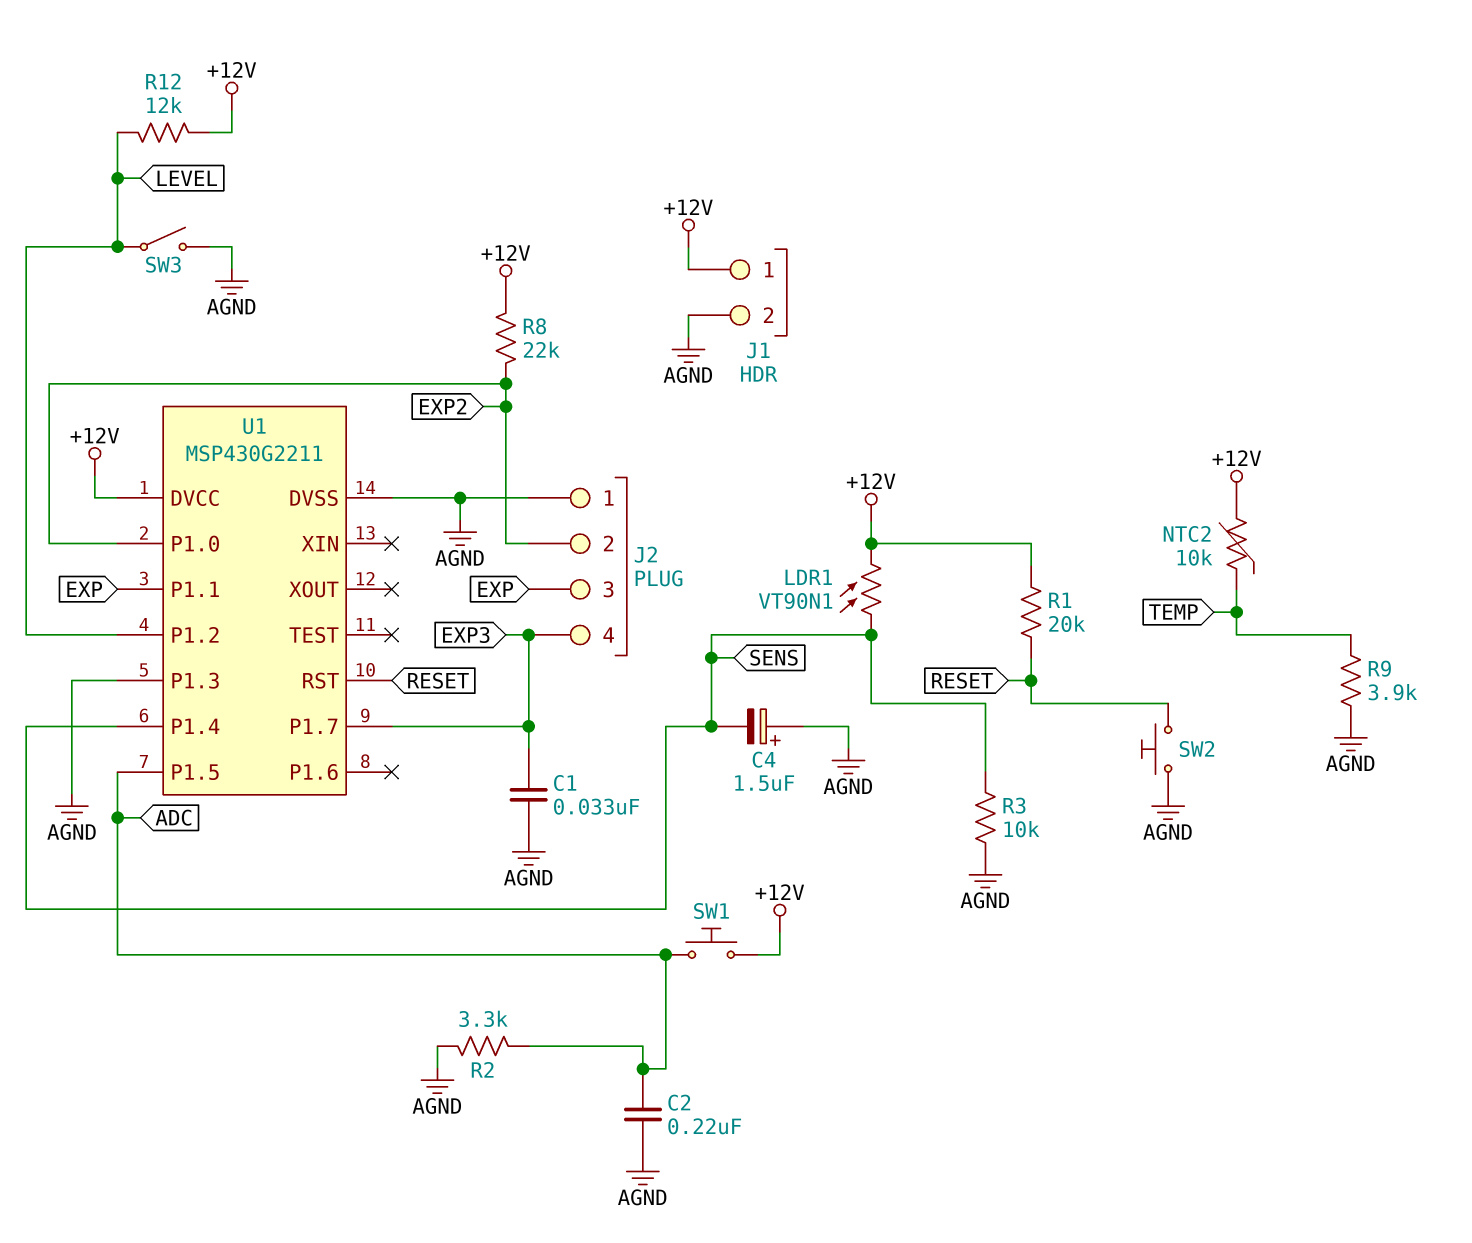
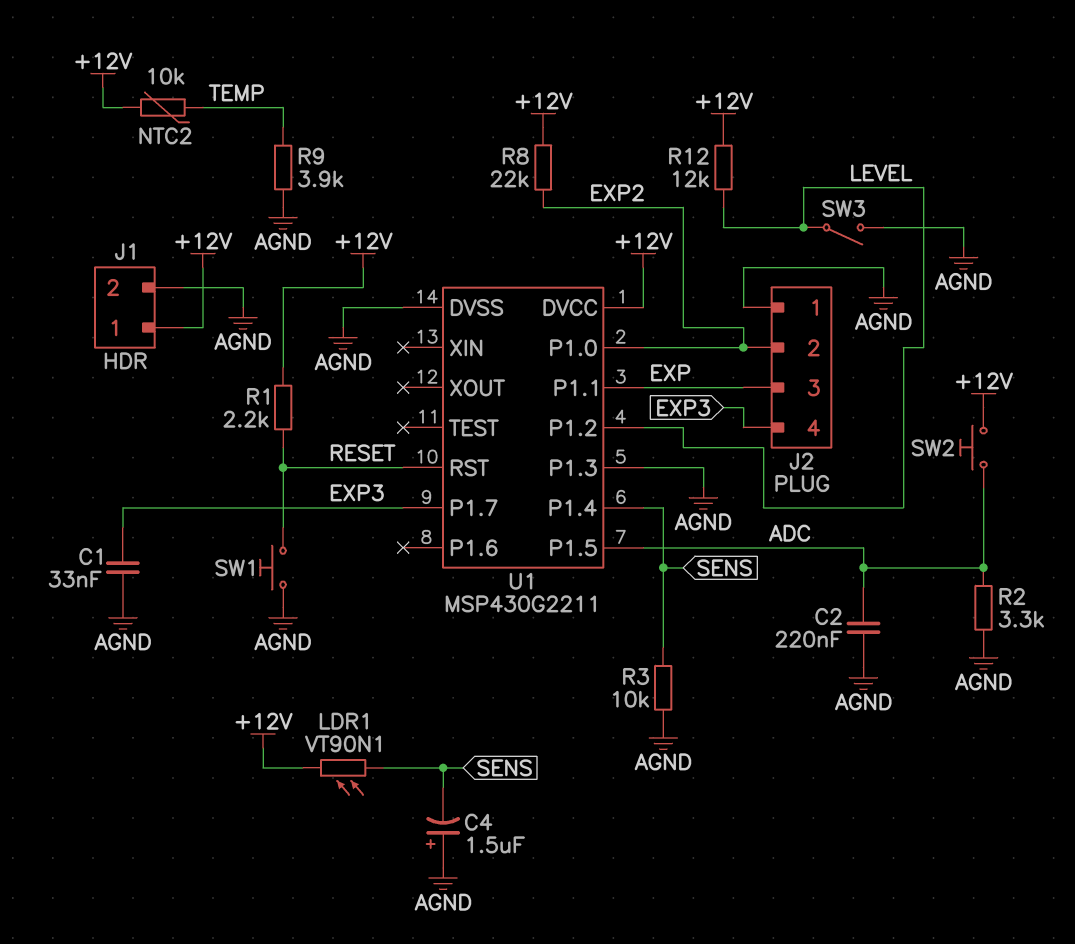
R1: 20k (+12V, RESET) -> 2.2k (+12V, RESET)
SW1: button (+12V, ADC) -> button (AGND, RESET)
SW2: button (AGND, RESET) -> button (+12V, ADC)

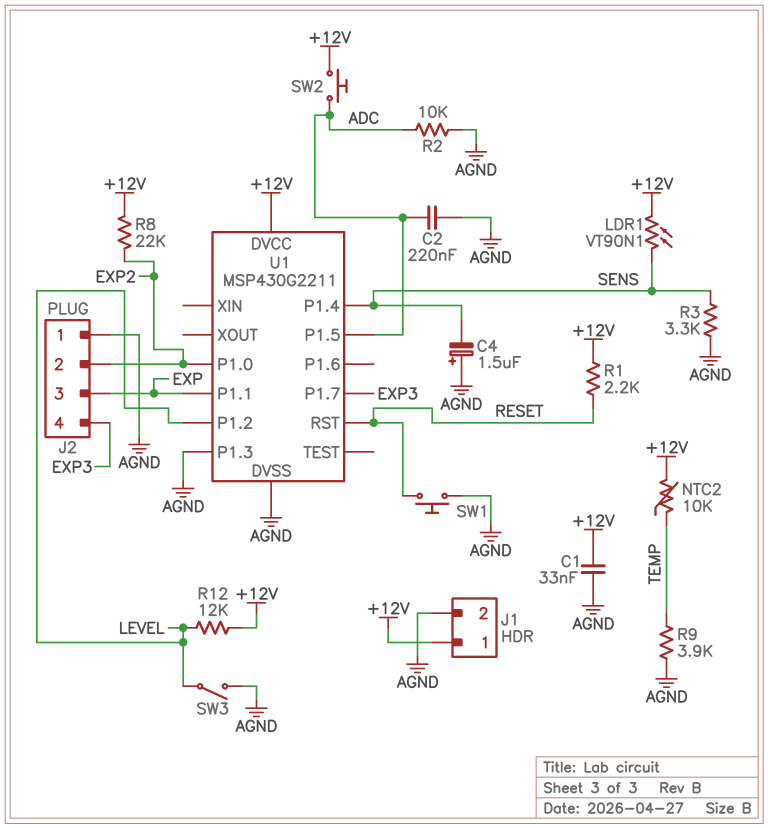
C1: 33nF (AGND, EXP3) -> 33nF (+12V, AGND)
R2: 3.3k (ADC, AGND) -> 10k (ADC, AGND)
R3: 10k (AGND, SENS) -> 3.3k (AGND, SENS)

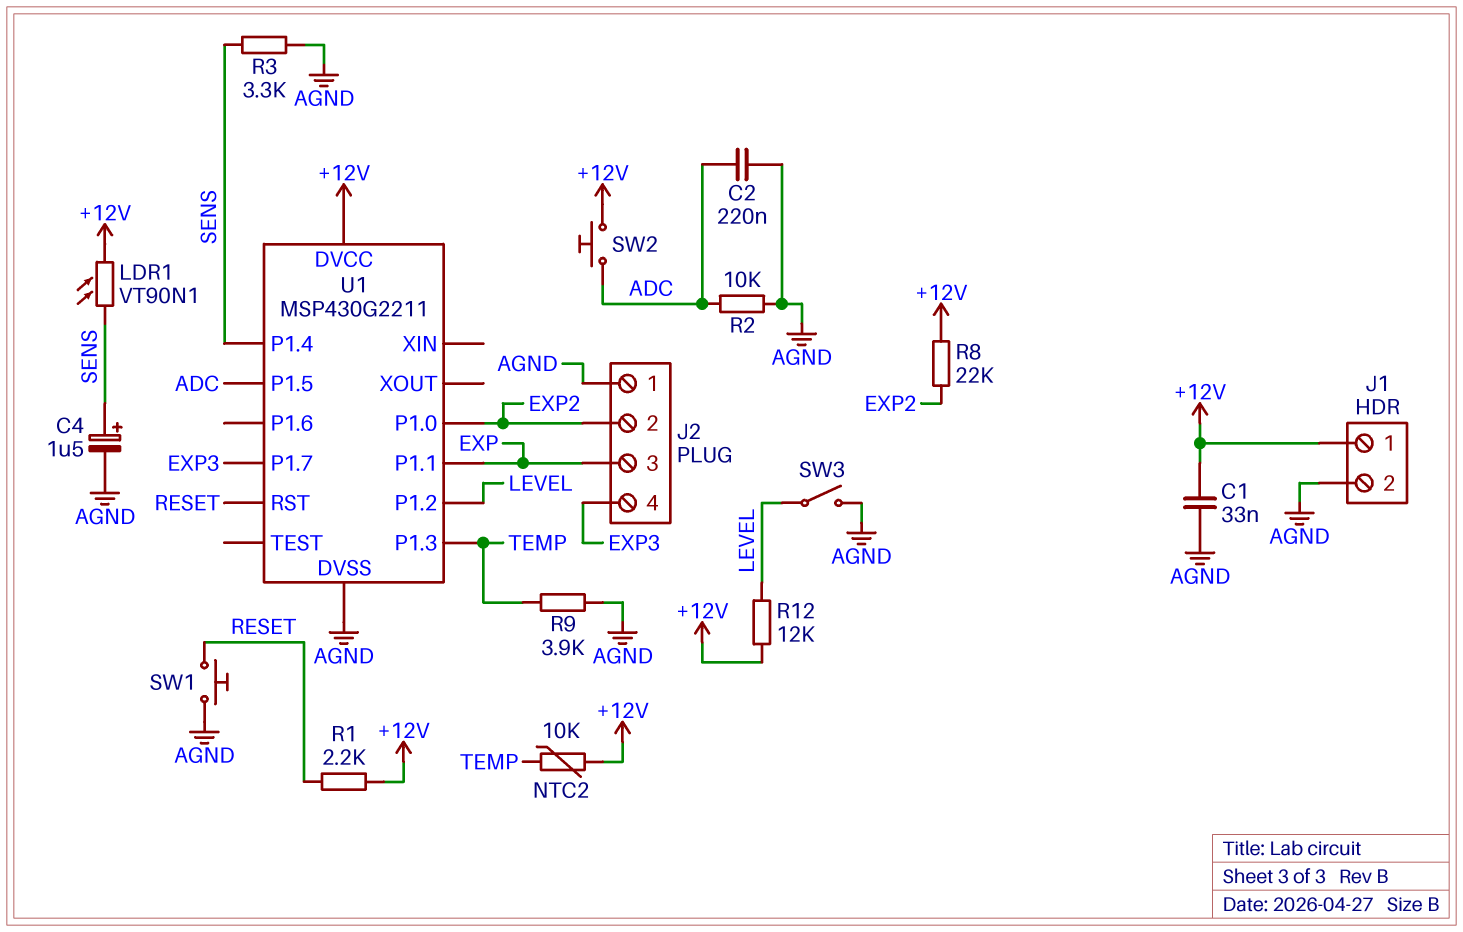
C4: 1.5uF (plus AGND, minus SENS) -> 1.5uF (plus SENS, minus AGND)
U1 pin P1.3: AGND -> TEMP

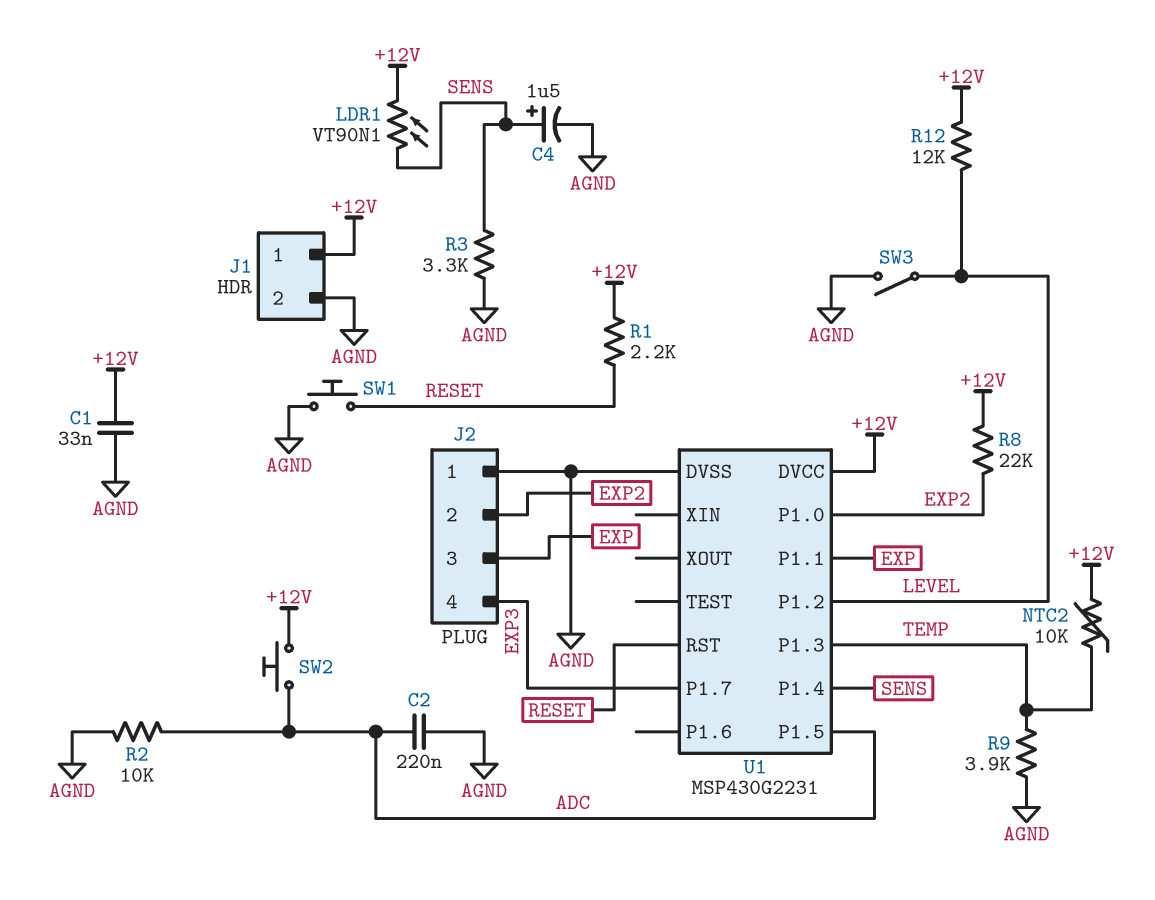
U1: MSP430G2211 -> MSP430G2231

